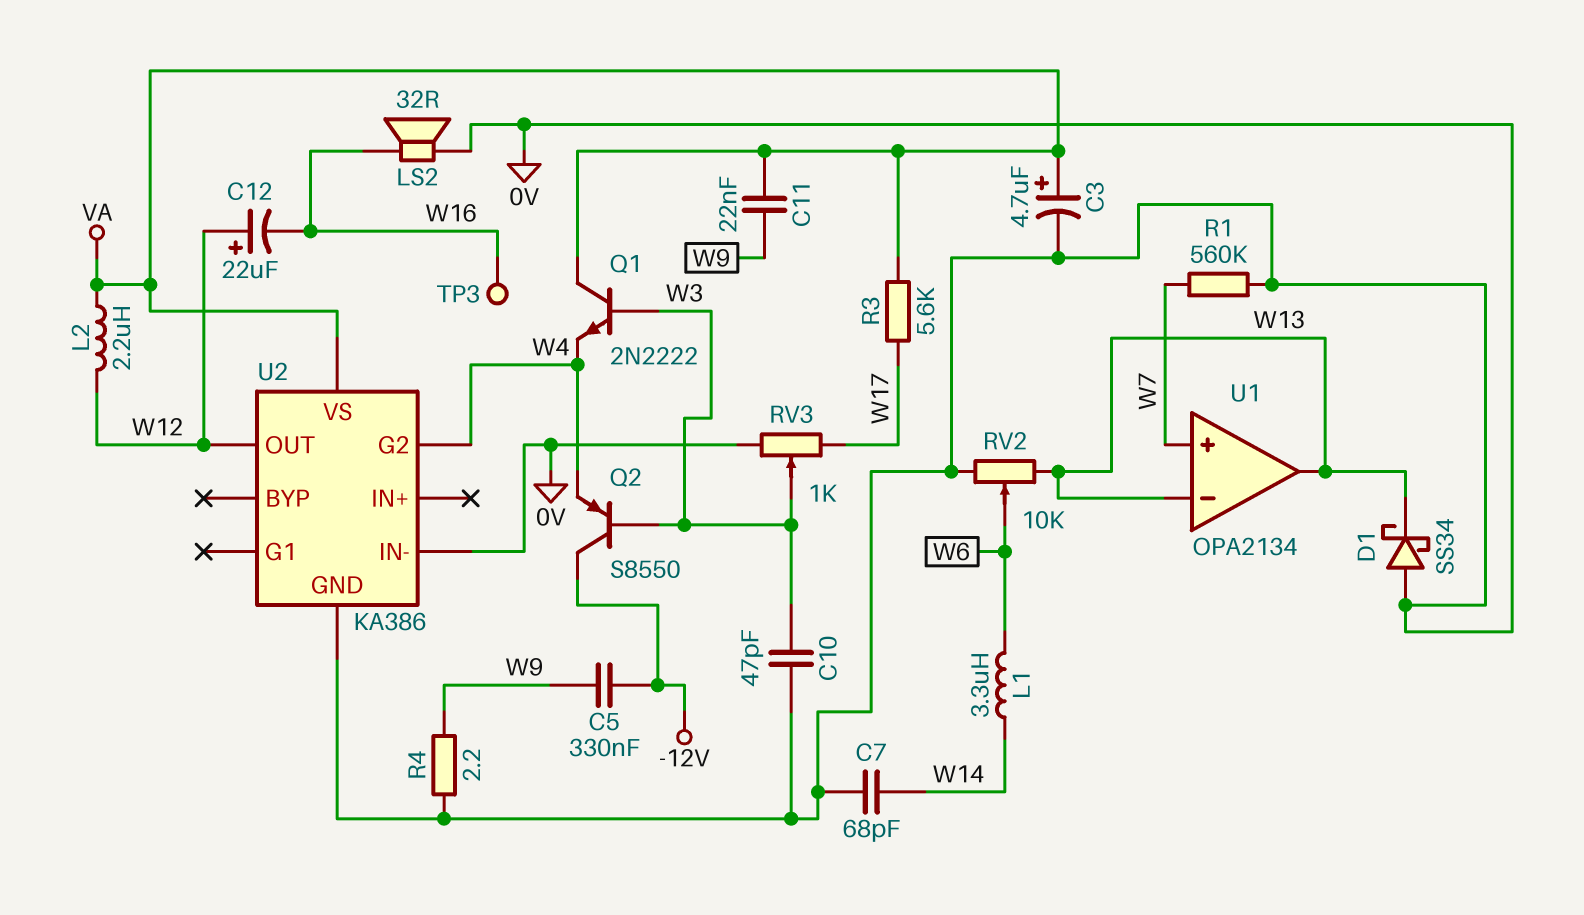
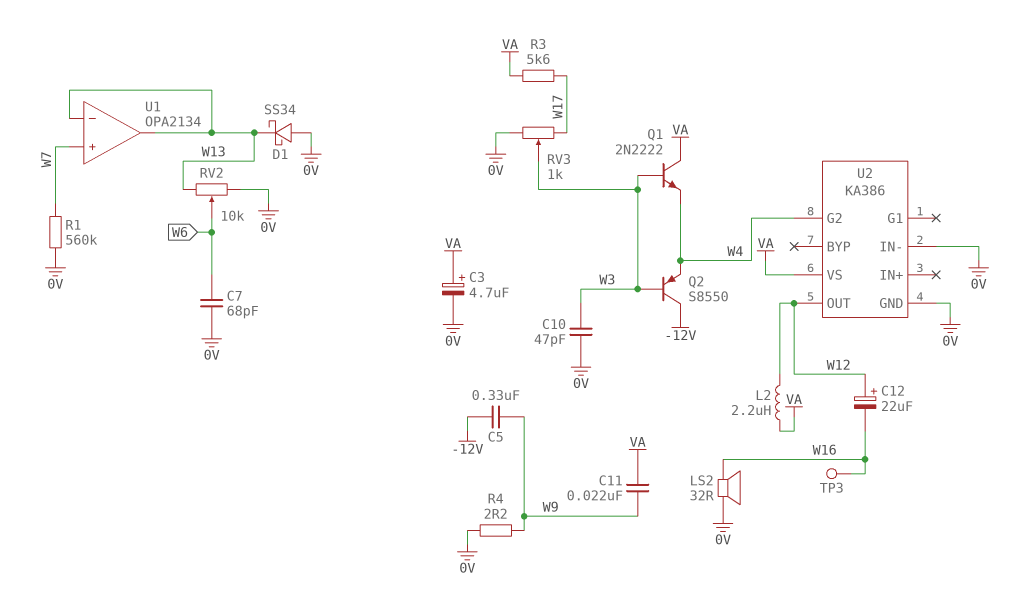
C7: 68pF (0V, W14) -> 68pF (0V, W6)
L1: 3.3uH (W6, W14) -> none

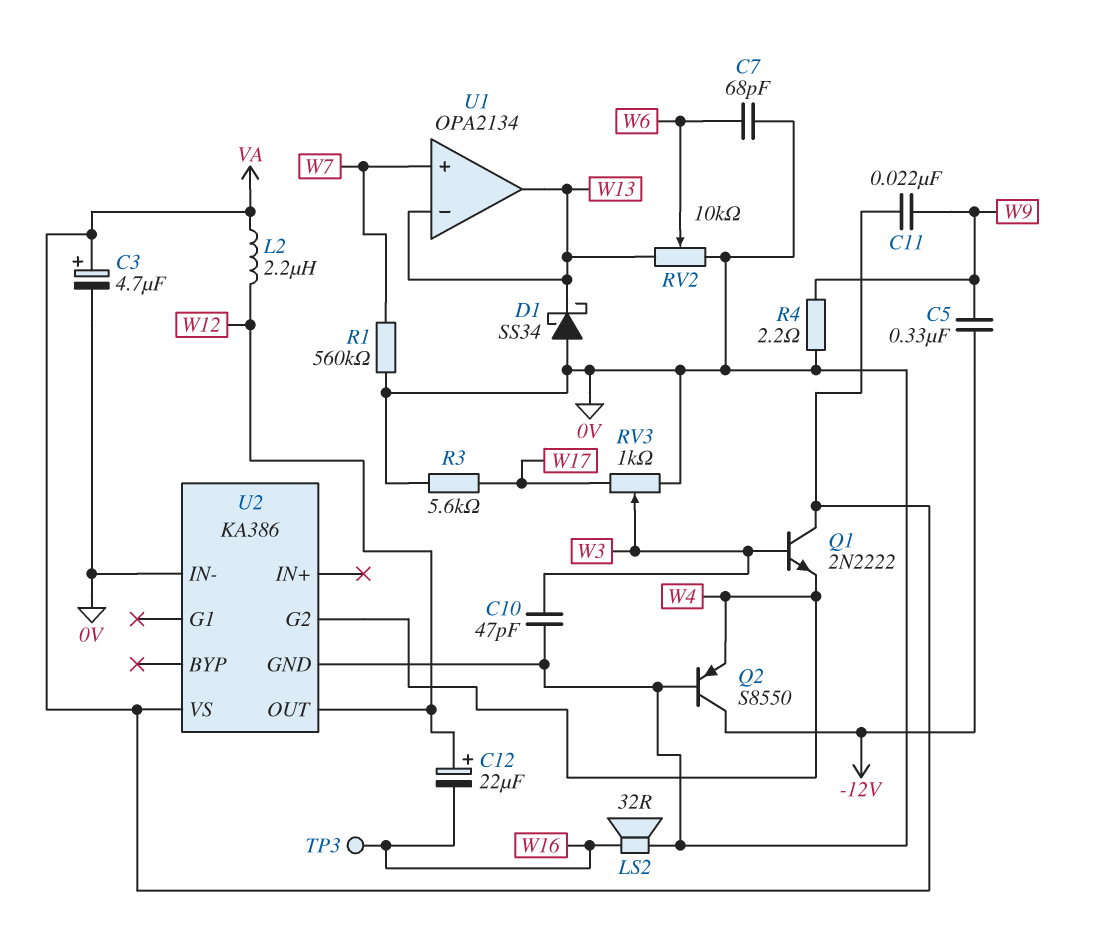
Q2: PNP S8550 (B W3, C -12V, E W4) -> PNP S8550 (B 0V, C -12V, E W4)
R3: 5.6k (VA, W17) -> 5.6k (0V, W17)

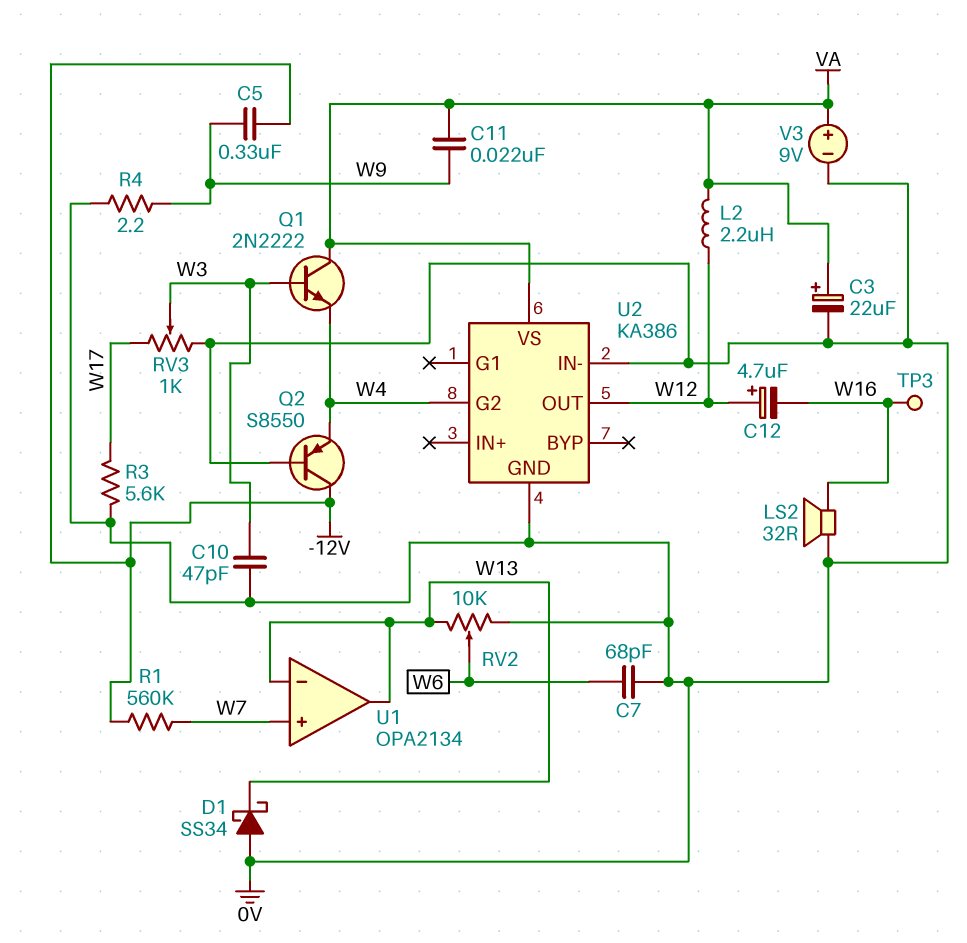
C3: 4.7uF (plus VA, minus 0V) -> 22uF (plus VA, minus 0V)
C12: 22uF (plus W12, minus W16) -> 4.7uF (plus W12, minus W16)
R1: 560k (0V, W7) -> 560k (-12V, W7)
V3: none -> 9V (plus VA, minus 0V)

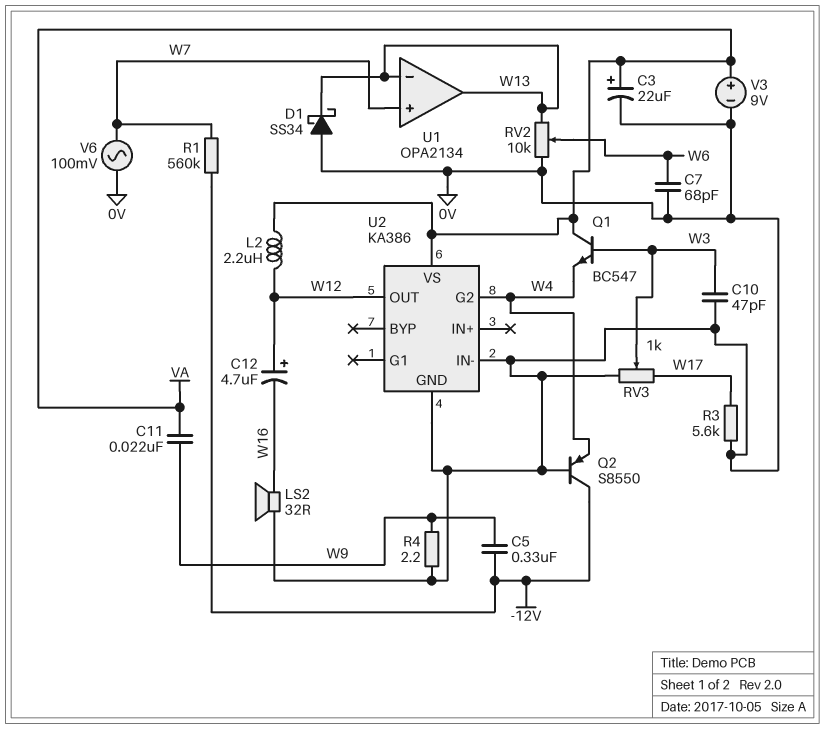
Q1: NPN 2N2222 (B W3, C VA, E W4) -> NPN BC547 (B W3, C VA, E W4)
TP3: test point (W16) -> none
V6: none -> AC 100mV (0V, W7)

